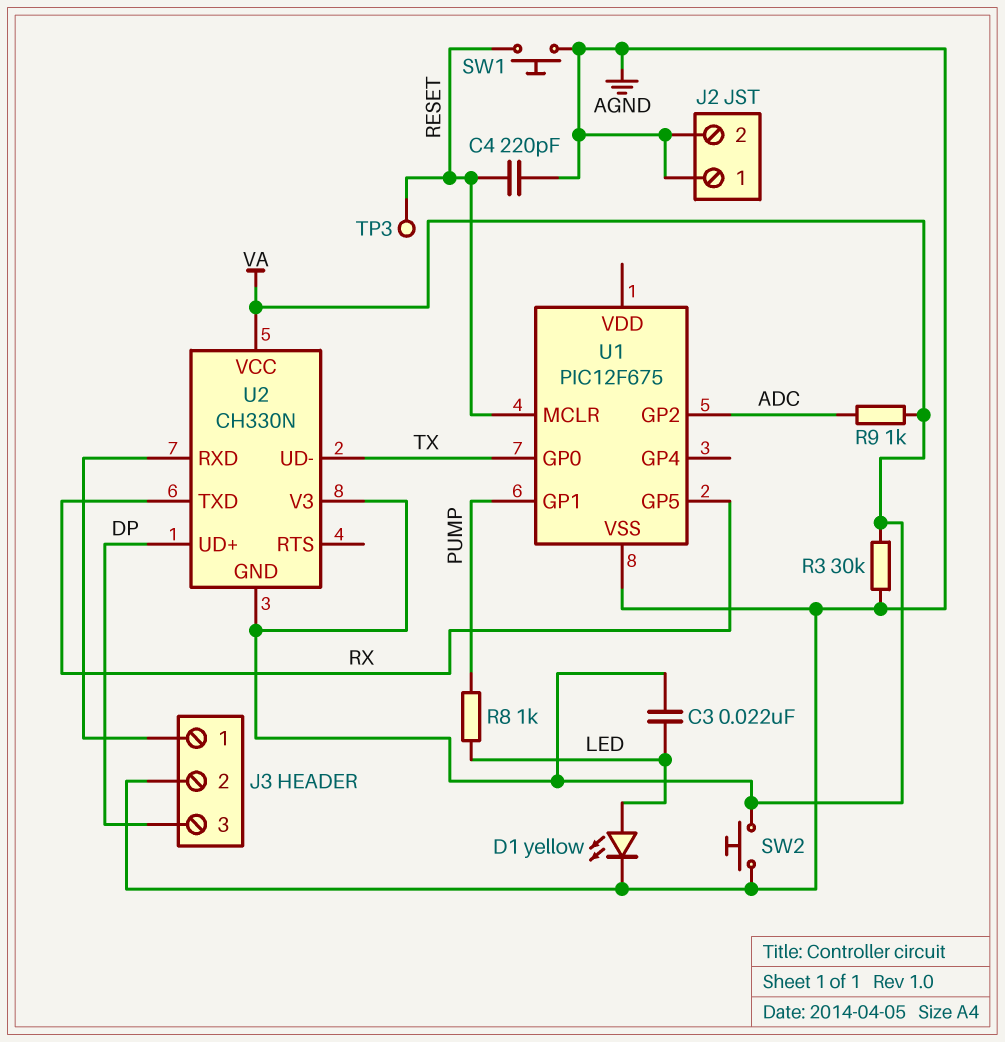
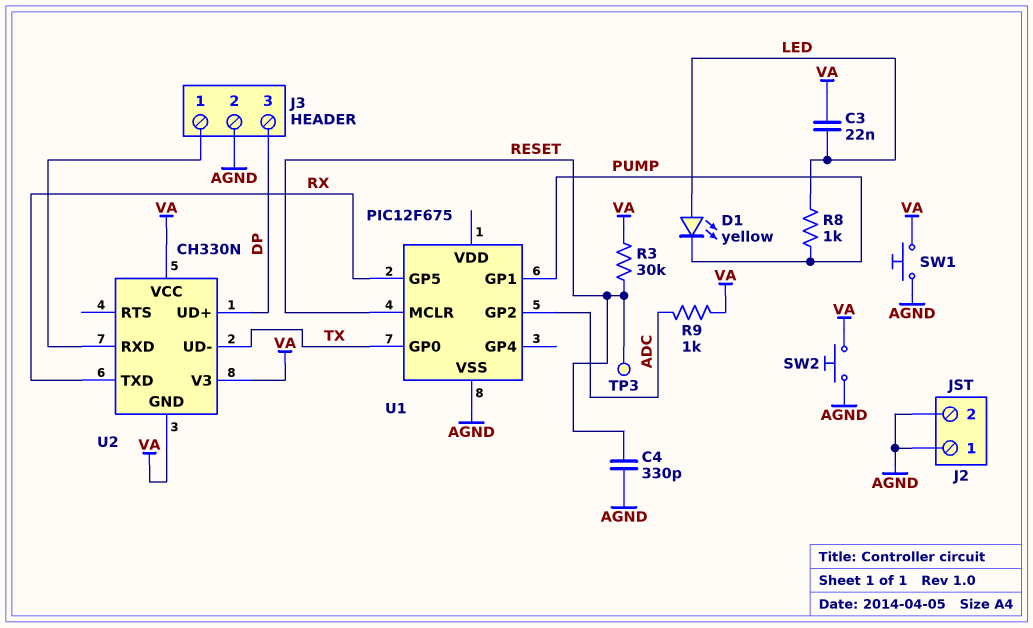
C4: 220pF (AGND, RESET) -> 330pF (AGND, RESET)
D1: LED yellow (A LED, K AGND) -> LED yellow (A LED, K PUMP)
R3: 30k (AGND, VA) -> 30k (RESET, VA)
SW1: button (AGND, RESET) -> button (AGND, VA)

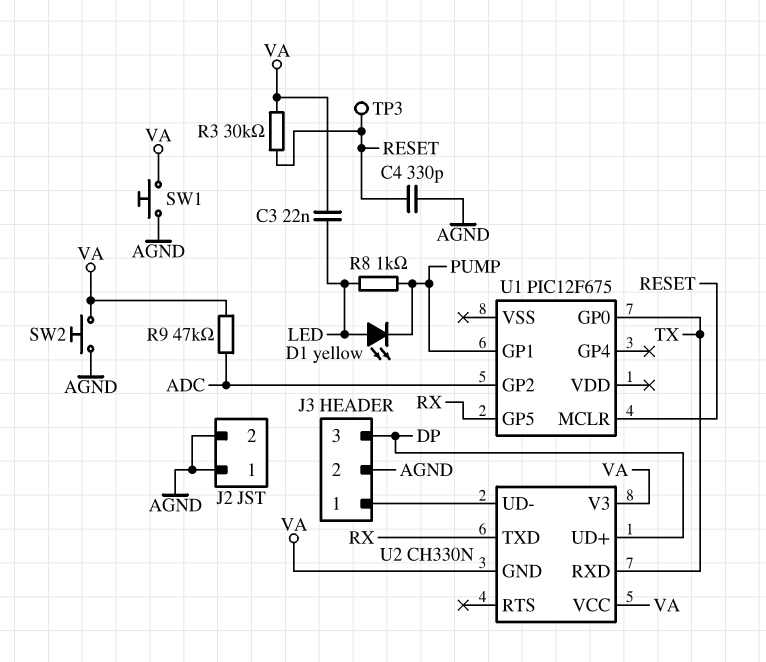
R9: 1k (ADC, VA) -> 47k (ADC, VA)
U1 pin VSS: AGND -> none
U2 pin RXD: J3/1 -> TX
U2 pin UD-: TX -> J3/1

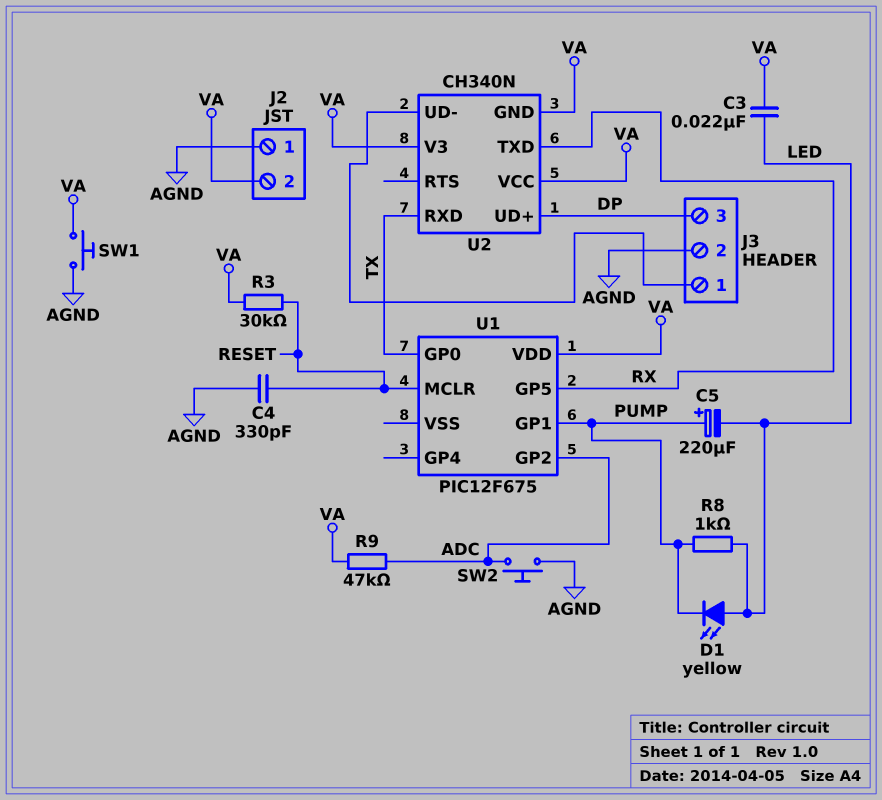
C5: none -> 220uF (plus PUMP, minus LED)
J2 pin 2: AGND -> VA
SW2: button (AGND, VA) -> button (ADC, AGND)
TP3: test point (RESET) -> none
U1 pin VDD: none -> VA
U2: CH330N -> CH340N

